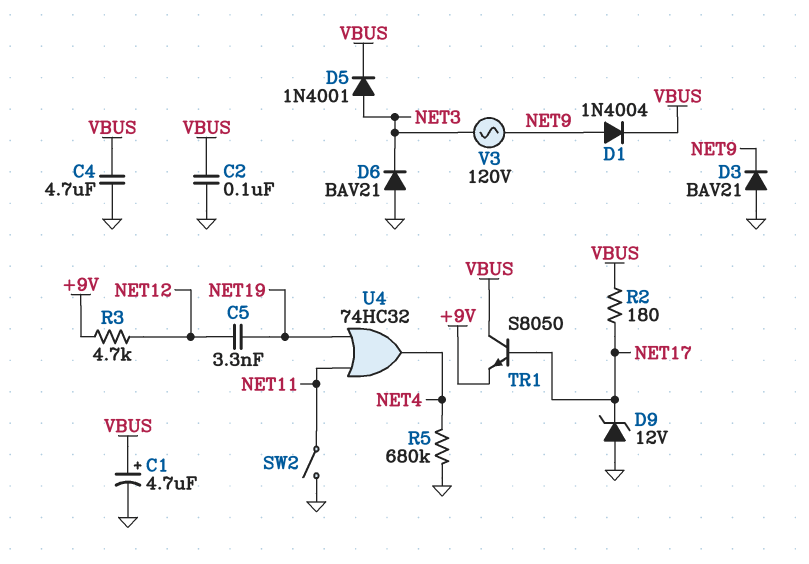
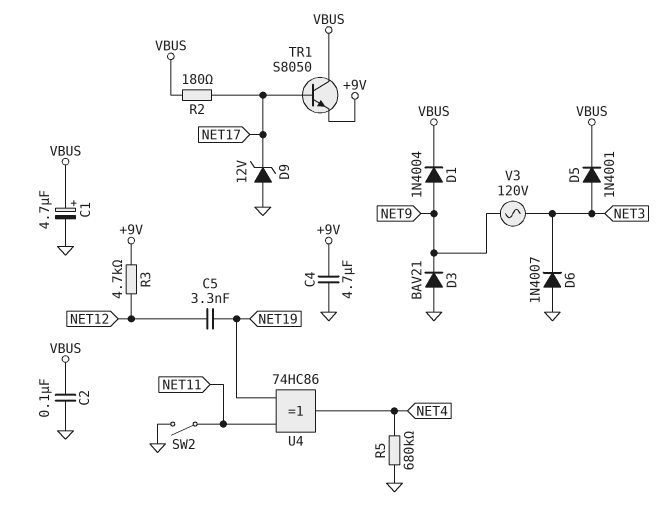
C4: 4.7uF (GND, VBUS) -> 4.7uF (+9V, GND)
D6: diode BAV21 (A GND, K NET3) -> diode 1N4007 (A GND, K NET3)
U4: OR 74HC32 (in NET11, in NET19, out NET4) -> XOR 74HC86 (in NET11, in NET19, out NET4)

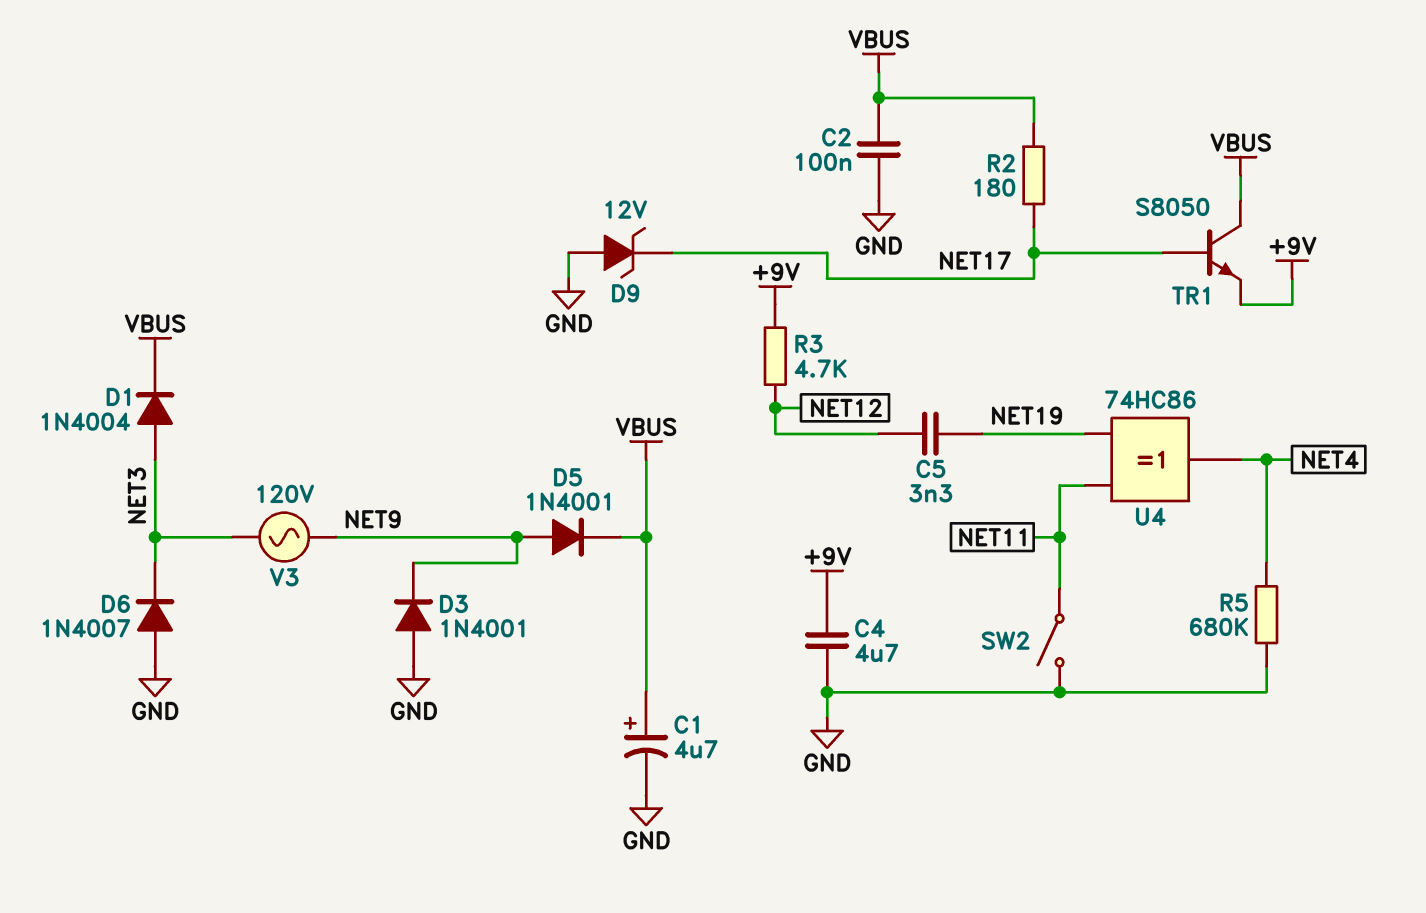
D1: diode 1N4004 (A NET9, K VBUS) -> diode 1N4004 (A NET3, K VBUS)
D3: diode BAV21 (A GND, K NET9) -> diode 1N4001 (A GND, K NET9)
D5: diode 1N4001 (A NET3, K VBUS) -> diode 1N4001 (A NET9, K VBUS)

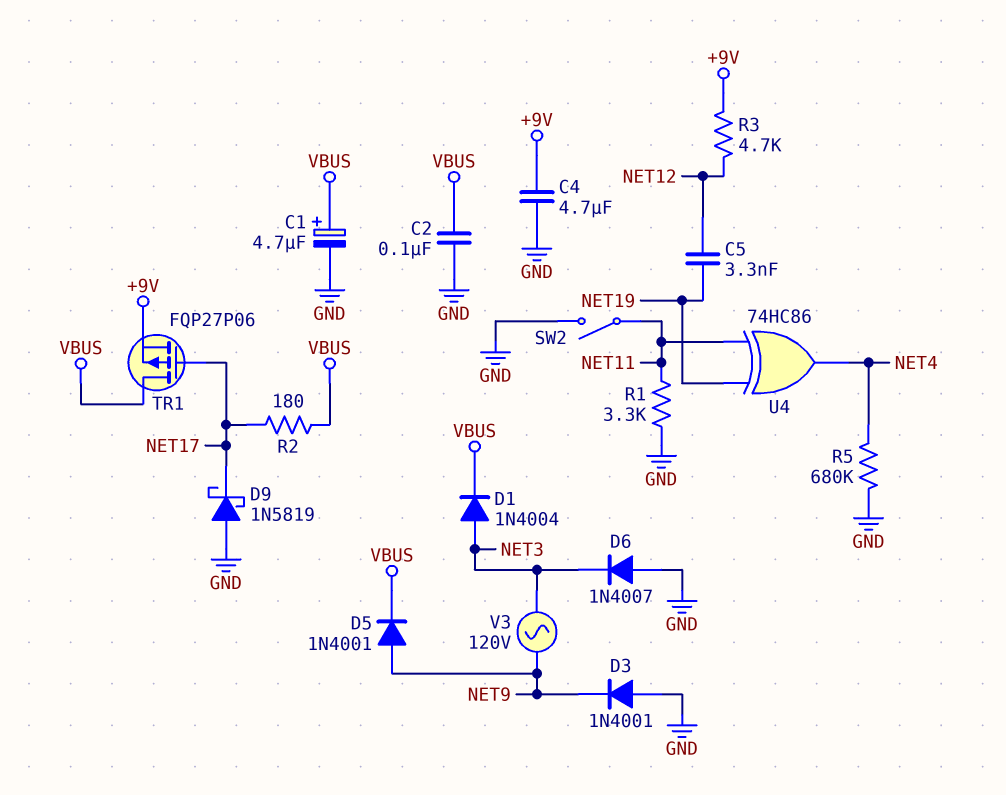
D9: zener 12V (A GND, K NET17) -> schottky 1N5819 (A GND, K NET17)
R1: none -> 3.3k (GND, NET11)
TR1: NPN S8050 (B NET17, C VBUS, E +9V) -> PMOS FQP27P06 (G NET17, D VBUS, S +9V)

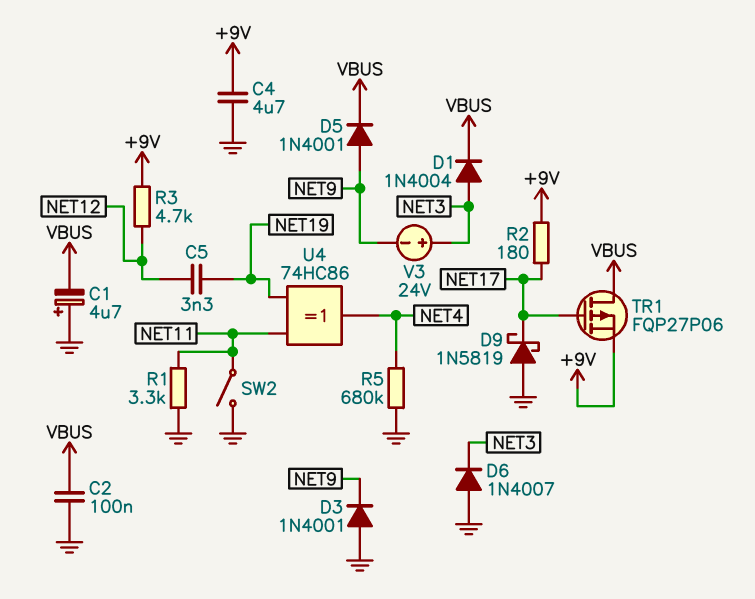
C1: 4.7uF (plus VBUS, minus GND) -> 4.7uF (plus GND, minus VBUS)
R2: 180 (NET17, VBUS) -> 180 (+9V, NET17)
V3: AC 120V (NET3, NET9) -> 24V (plus NET3, minus NET9)

